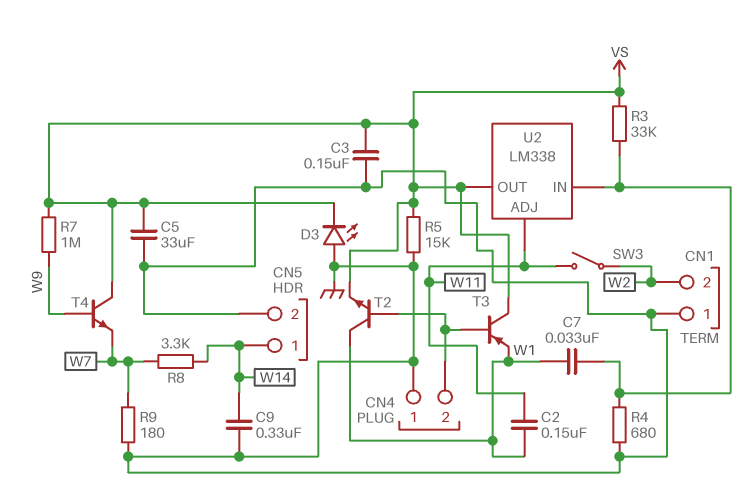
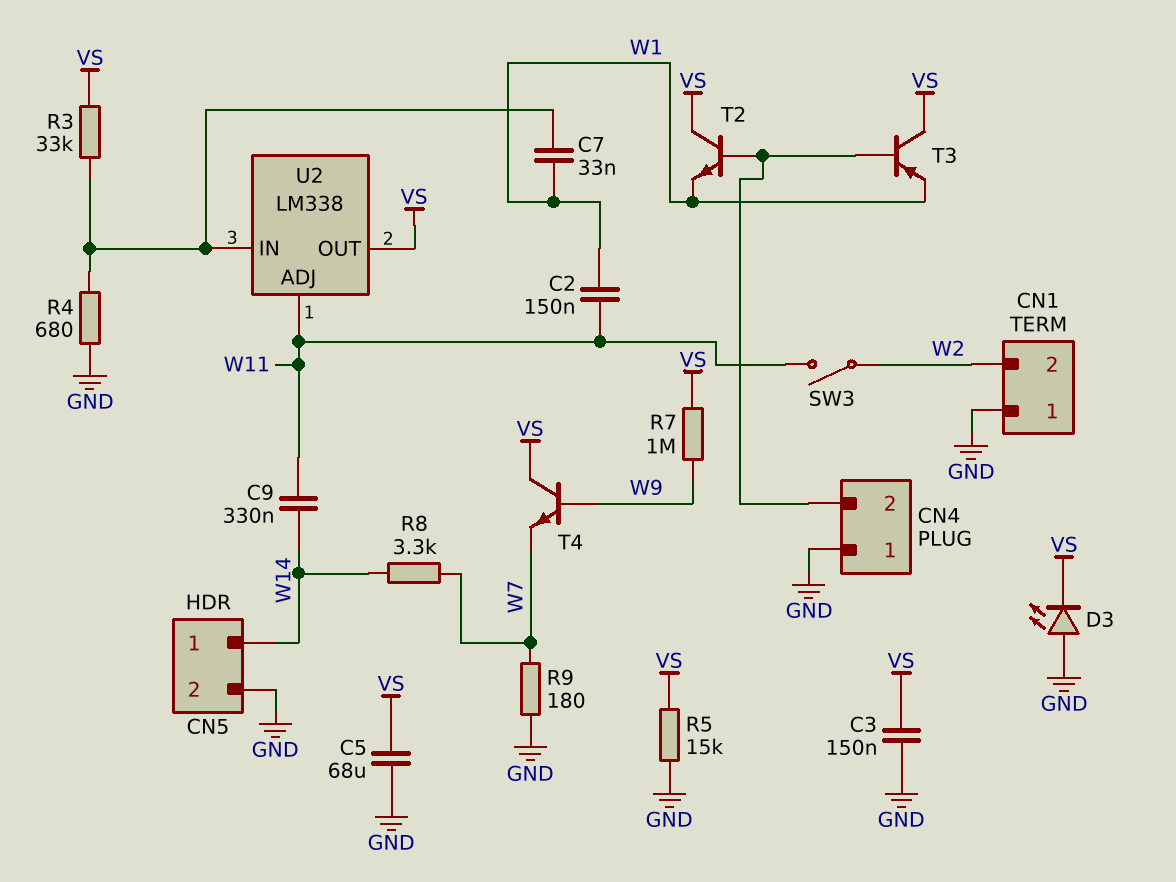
C5: 33uF (GND, VS) -> 68uF (GND, VS)
C9: 330nF (GND, W14) -> 330nF (W11, W14)
T2: NPN (B CN4/2, C W1, E VS) -> NPN (B CN4/2, C VS, E W1)

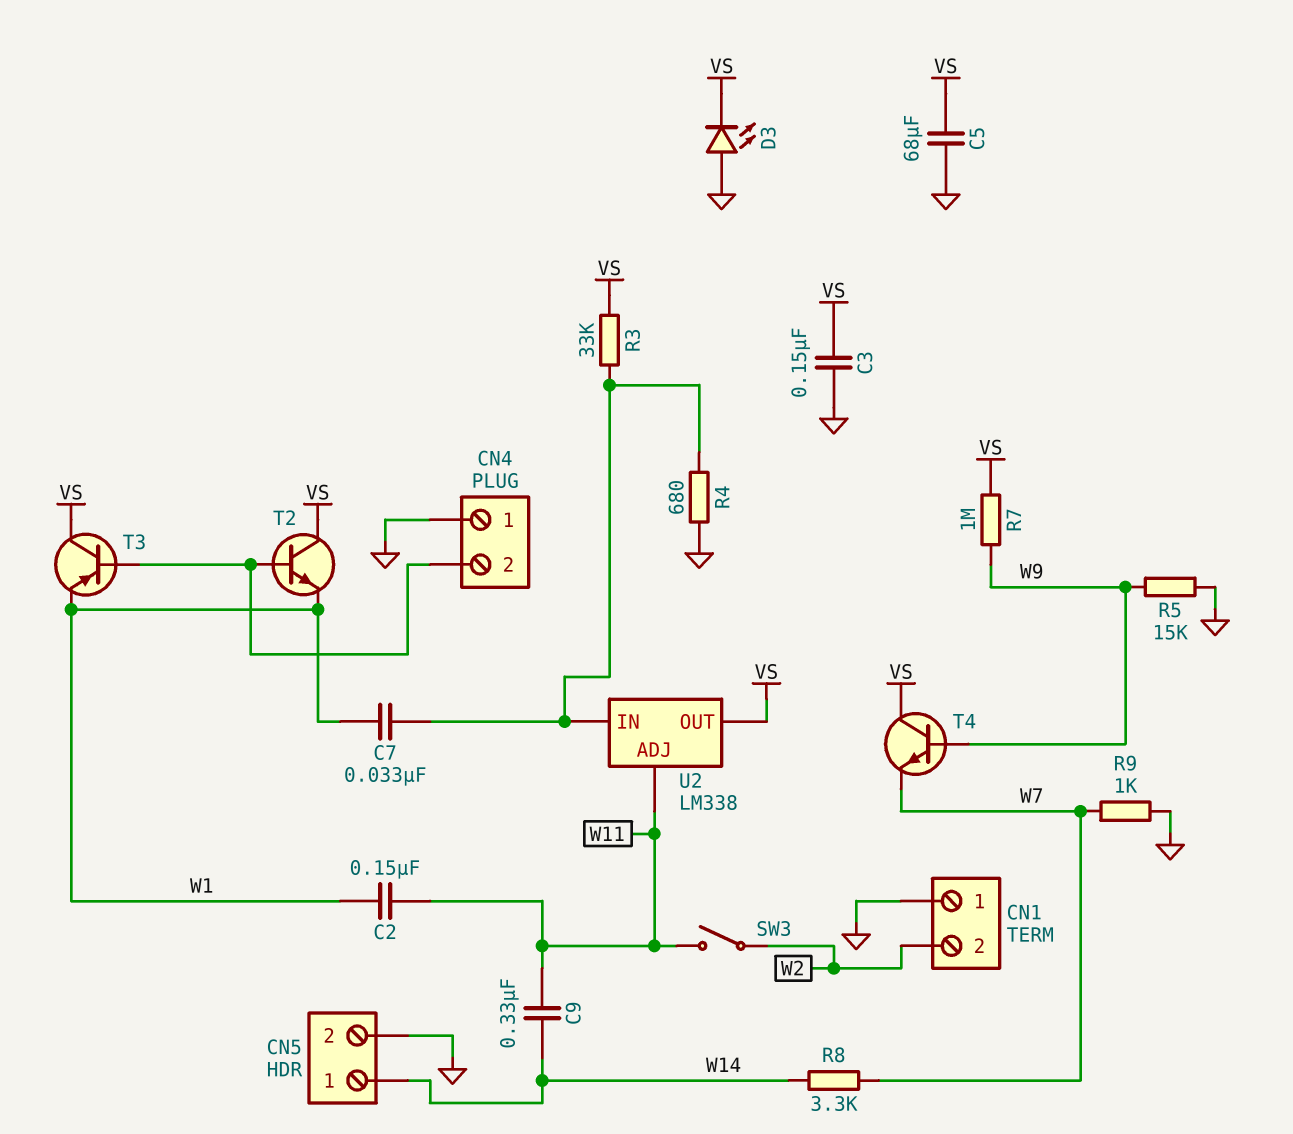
R5: 15k (GND, VS) -> 15k (GND, W9)
R9: 180 (GND, W7) -> 1k (GND, W7)

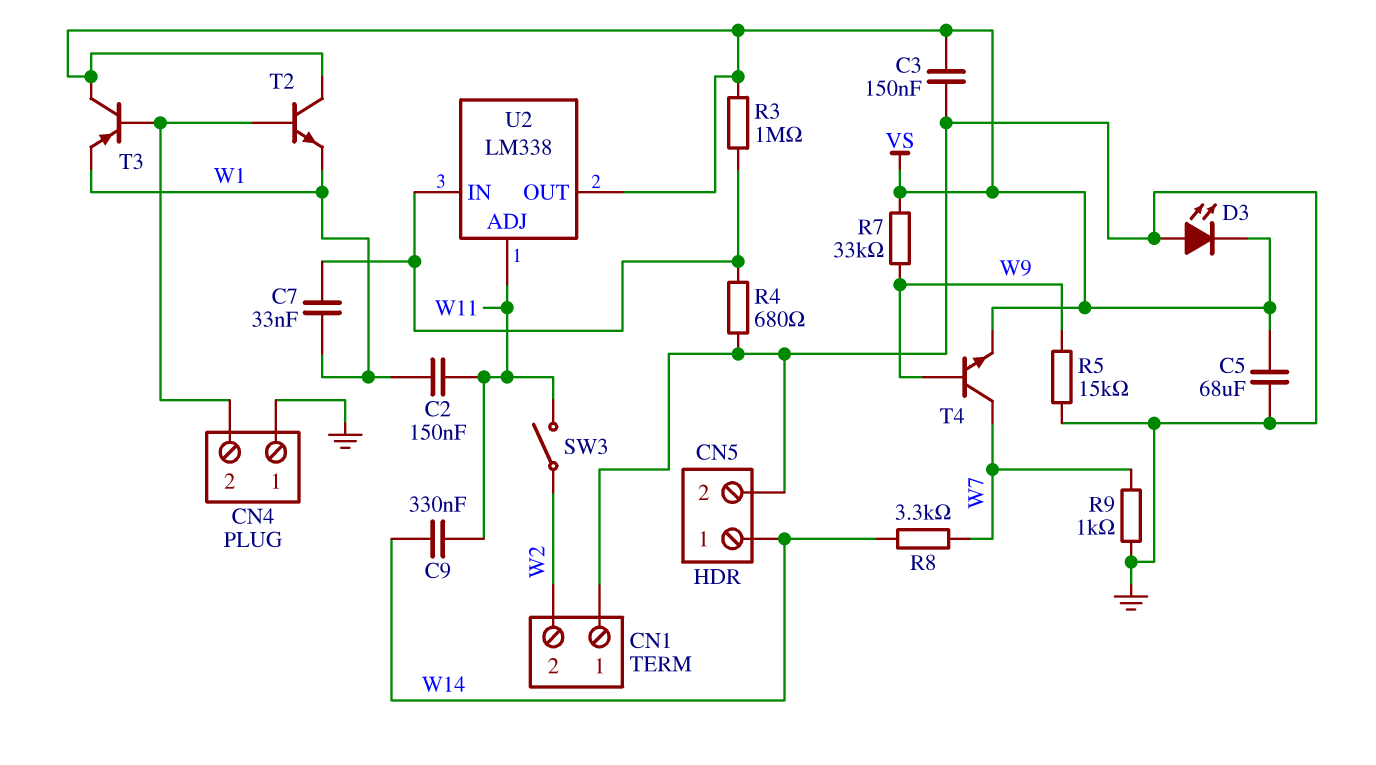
R3: 33k (U2/IN, VS) -> 1M (U2/IN, VS)
R7: 1M (VS, W9) -> 33k (VS, W9)
T4: NPN (B W9, C VS, E W7) -> NPN (B W9, C W7, E VS)

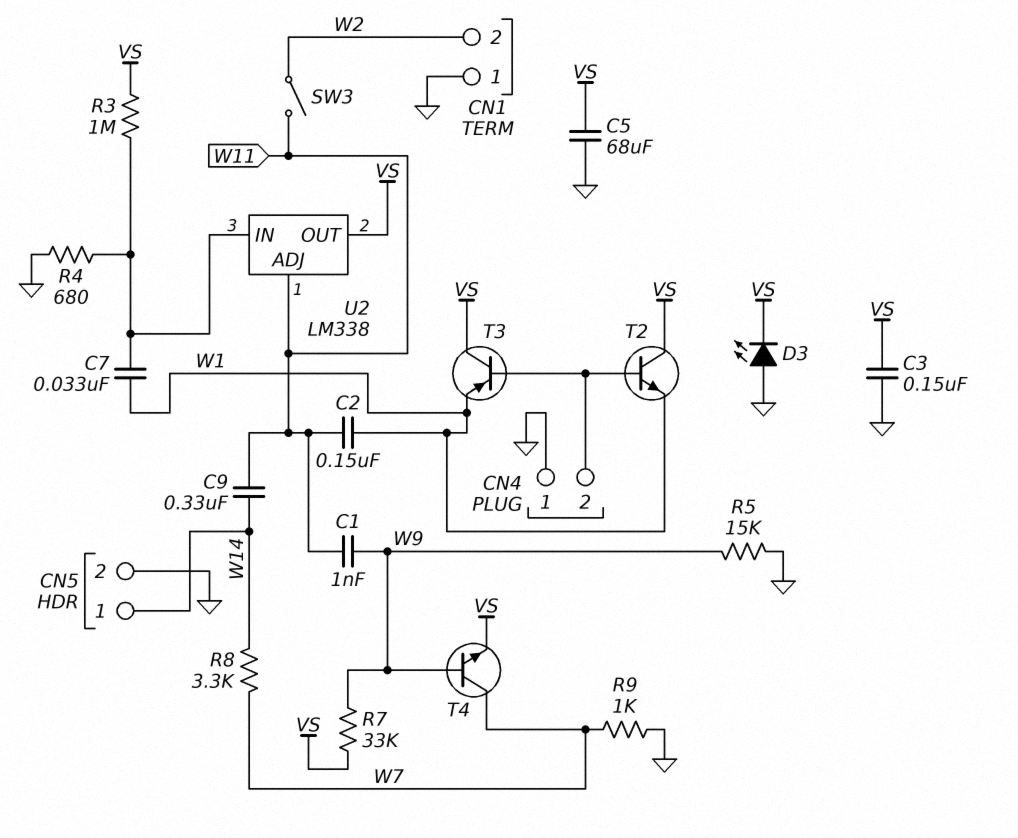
C1: none -> 1nF (W9, W11)

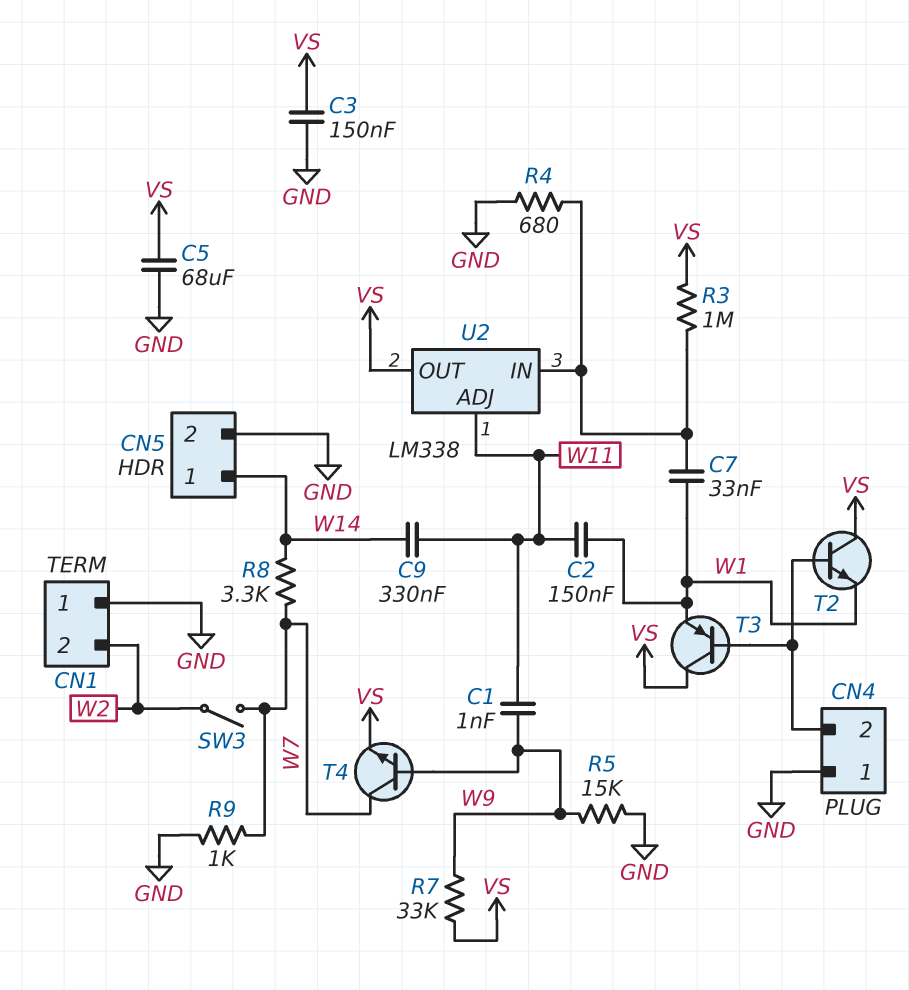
D3: LED (A GND, K VS) -> none
SW3: switch (W2, W11) -> switch (W2, W7)

